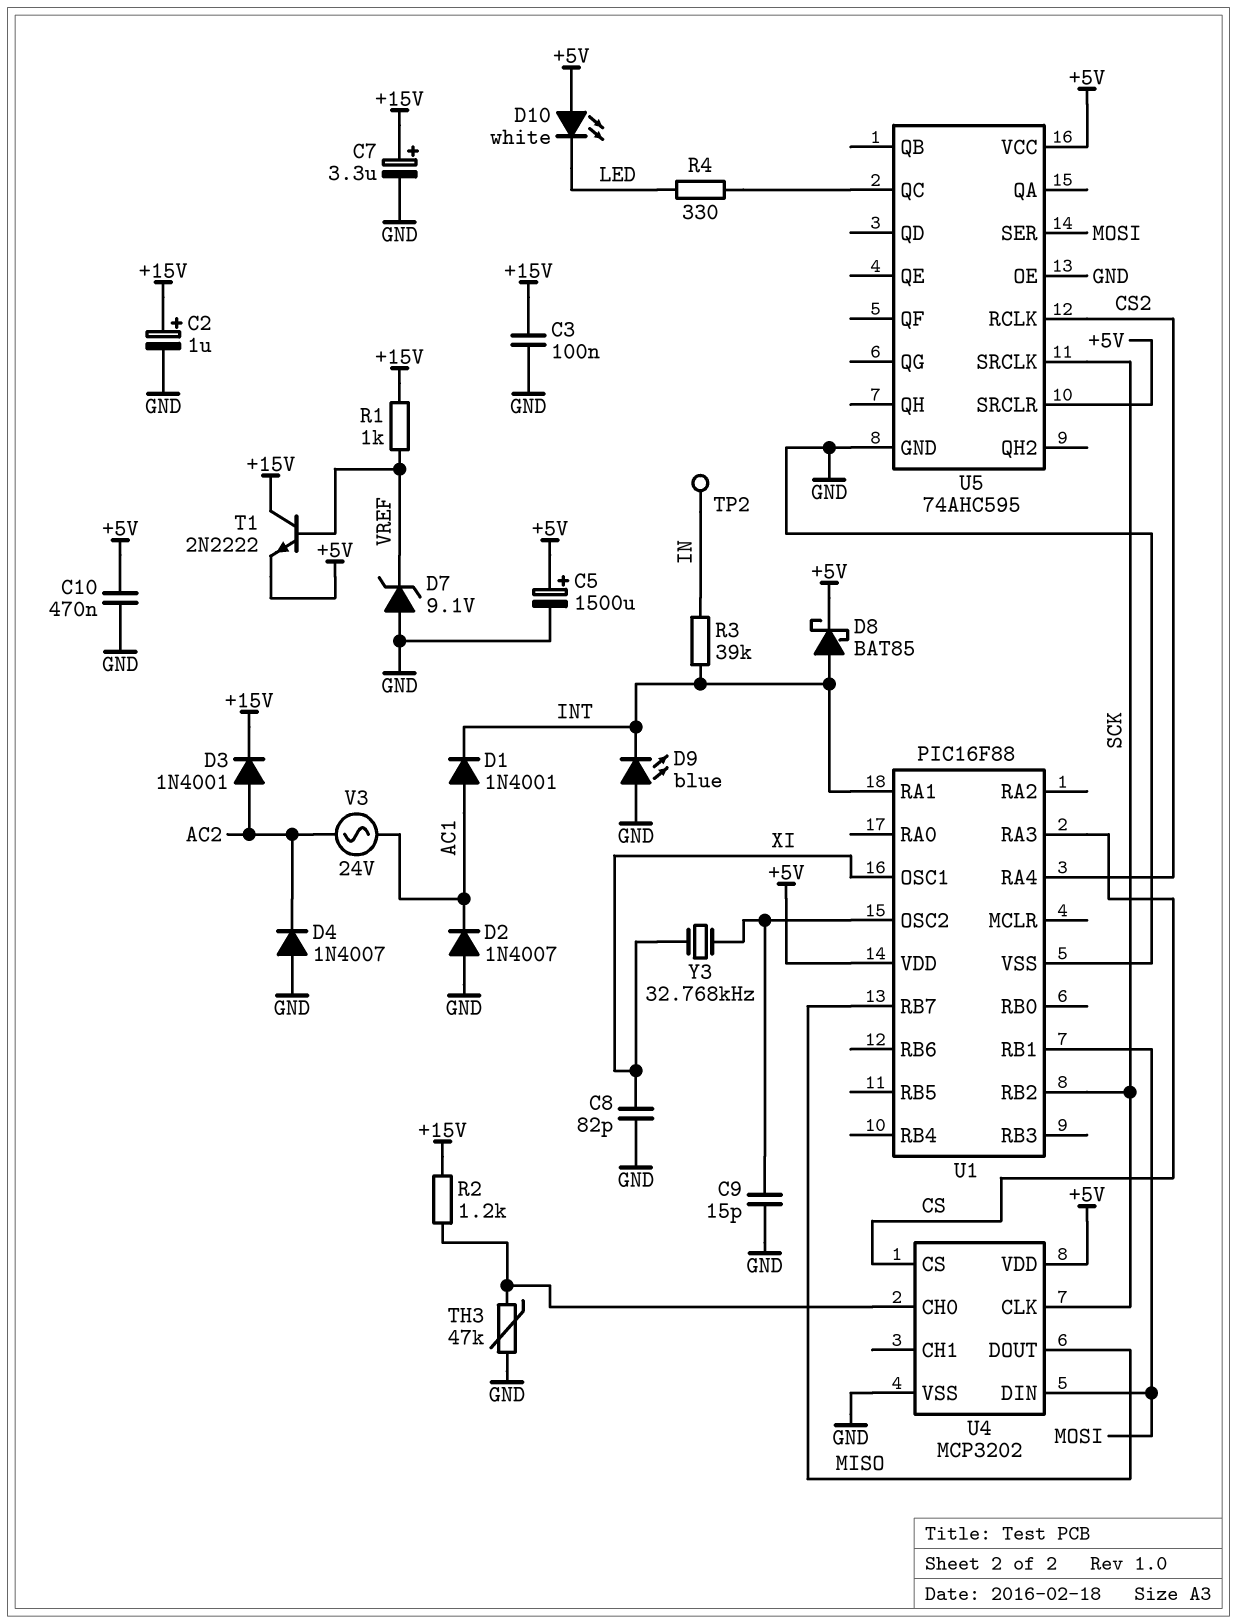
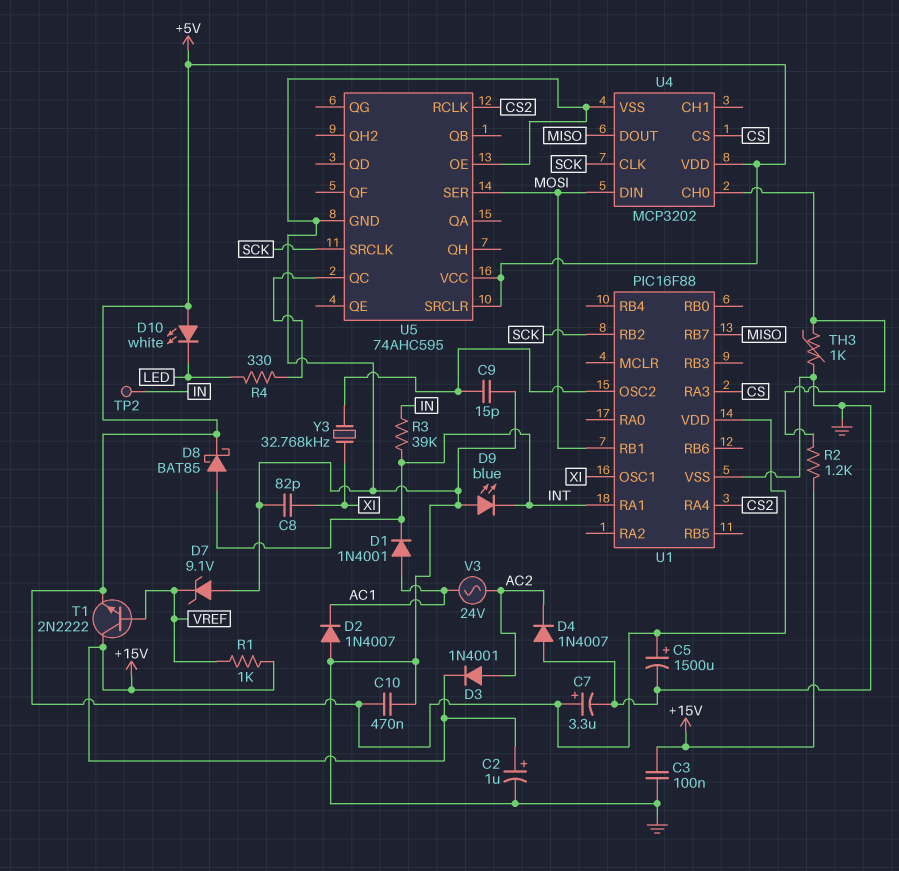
C7: 3.3uF (plus +15V, minus GND) -> 3.3uF (plus +5V, minus GND)
TH3: 47k (GND, U4/CH0) -> 1k (GND, U4/CH0)

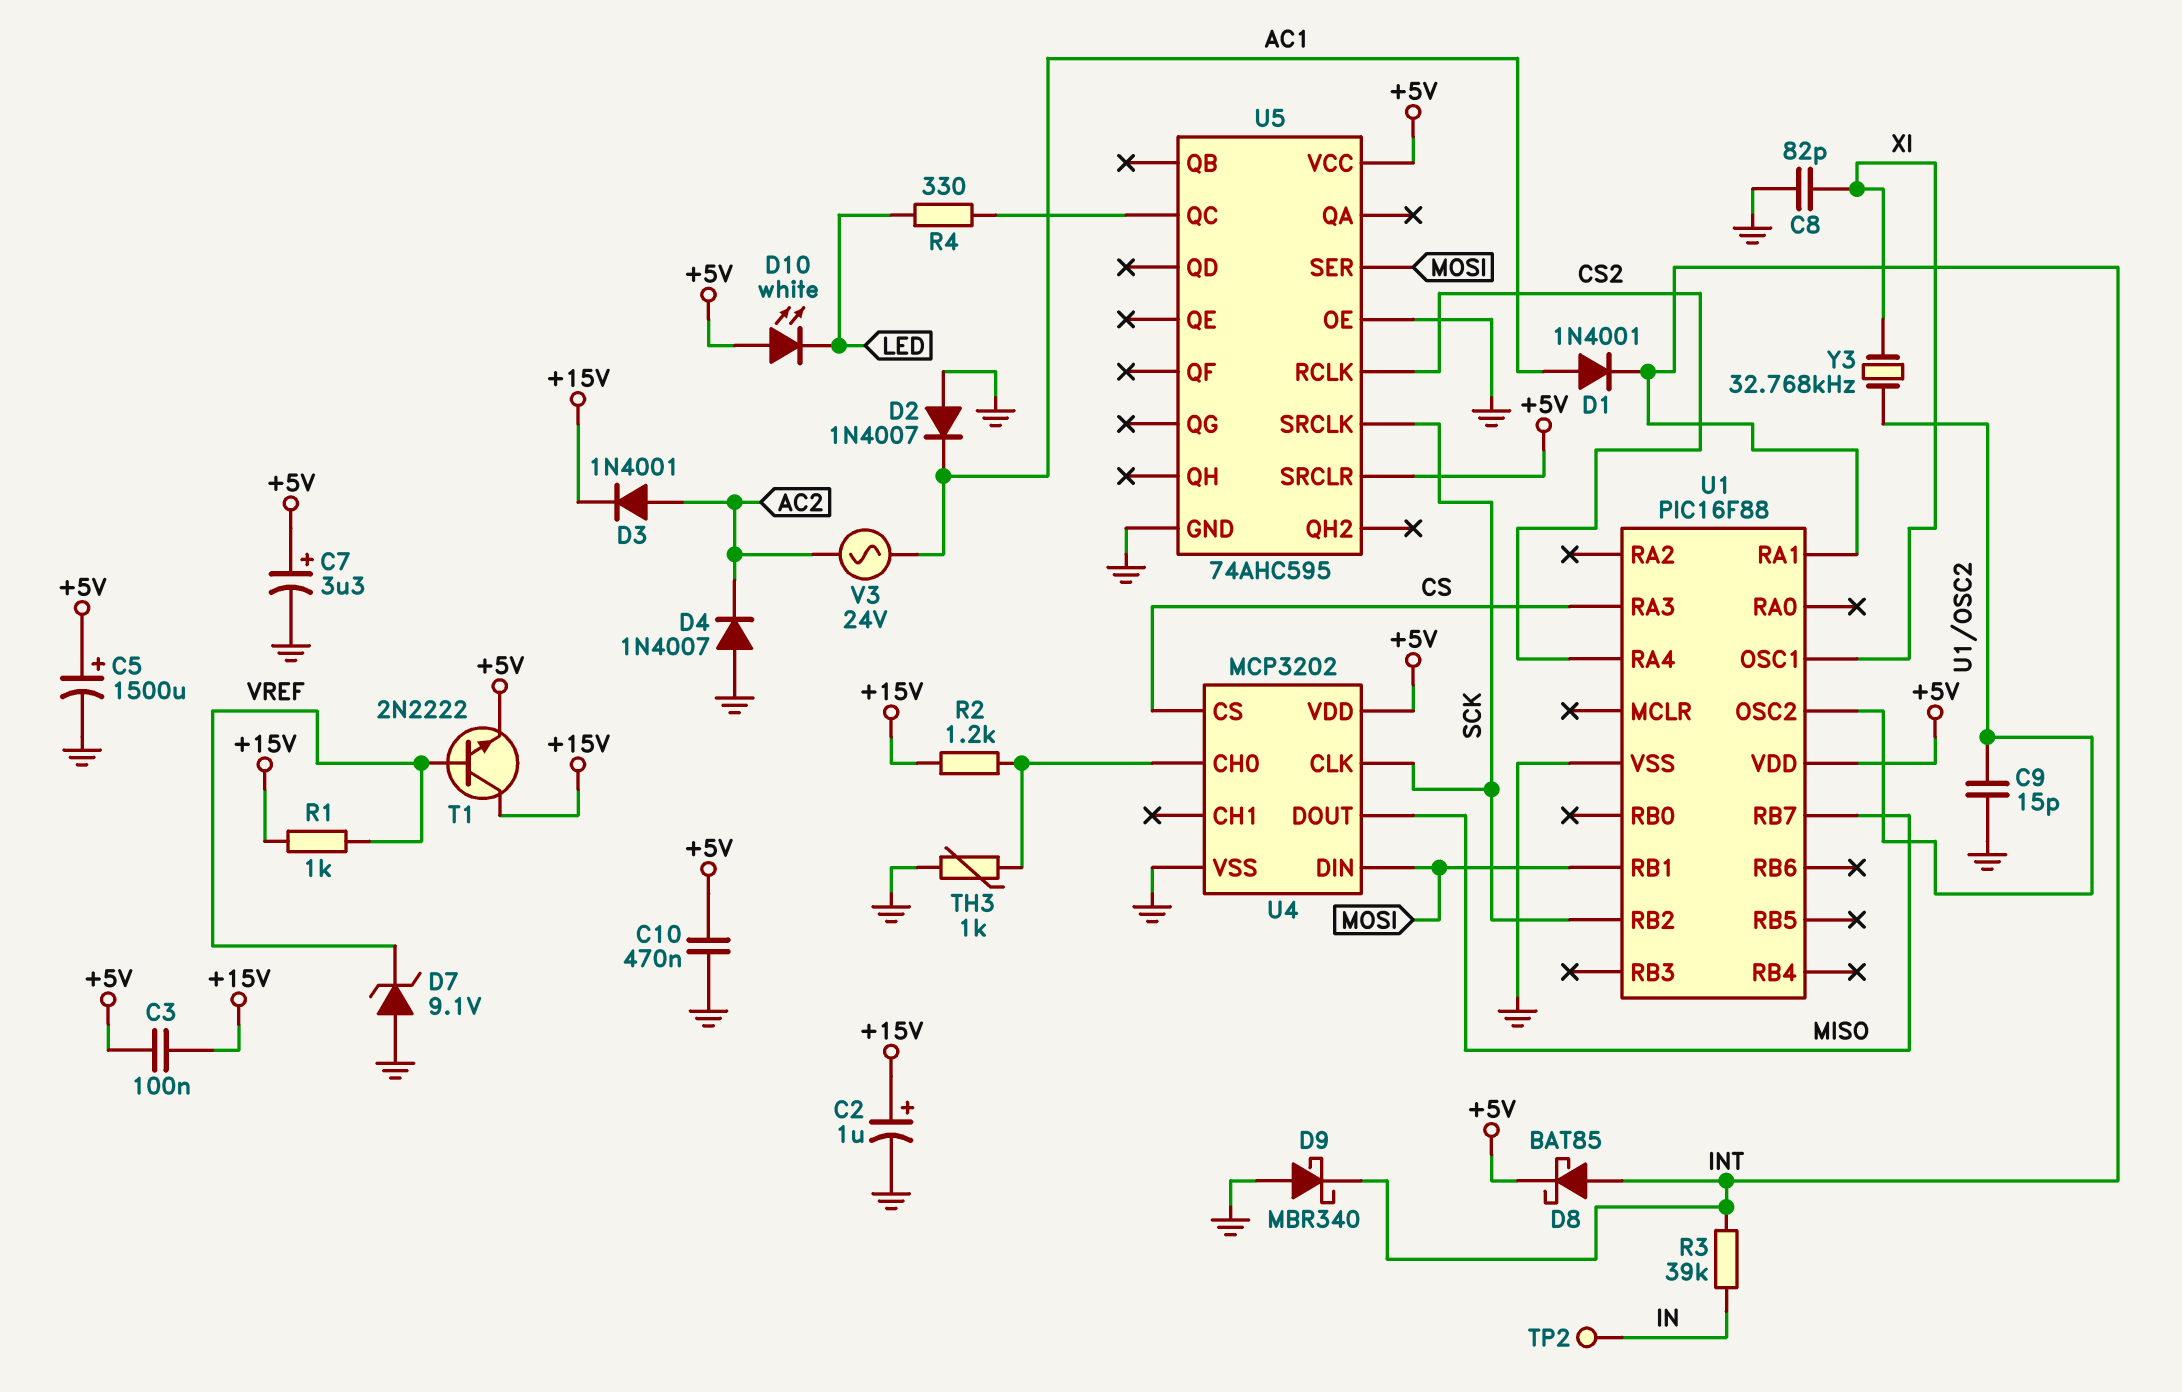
C3: 100nF (+15V, GND) -> 100nF (+5V, +15V)
D9: LED blue (A GND, K INT) -> schottky MBR340 (A GND, K INT)

